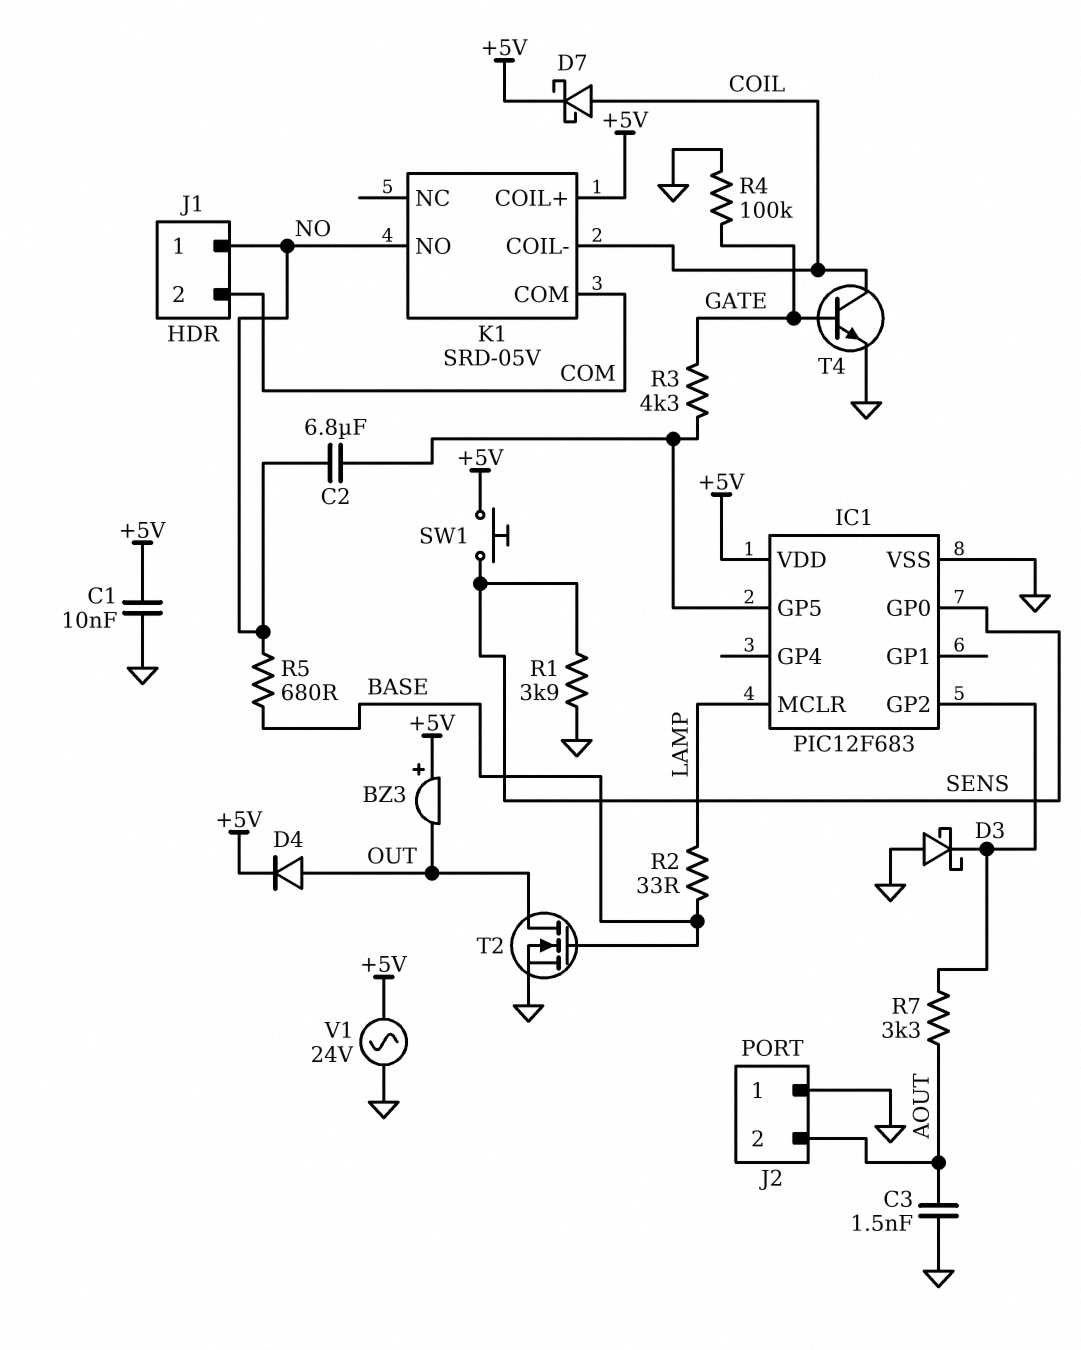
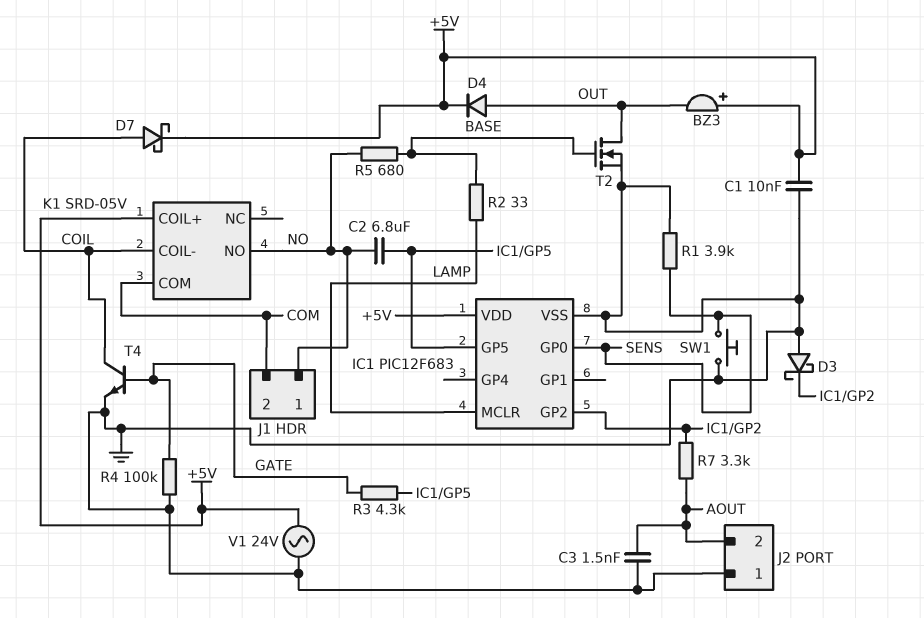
SW1: button (+5V, SENS) -> button (GND, SENS)

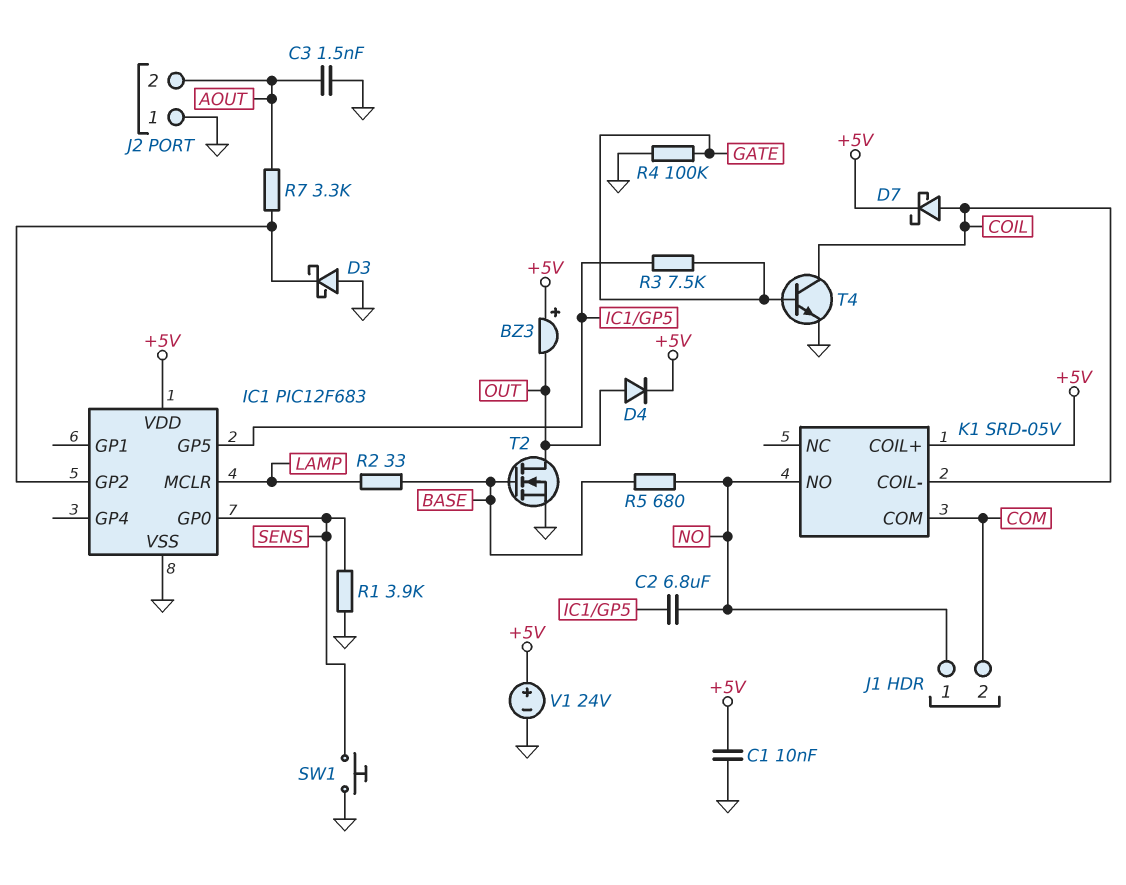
R3: 4.3k (GATE, IC1/GP5) -> 7.5k (GATE, IC1/GP5)
V1: AC 24V (+5V, GND) -> 24V (plus +5V, minus GND)

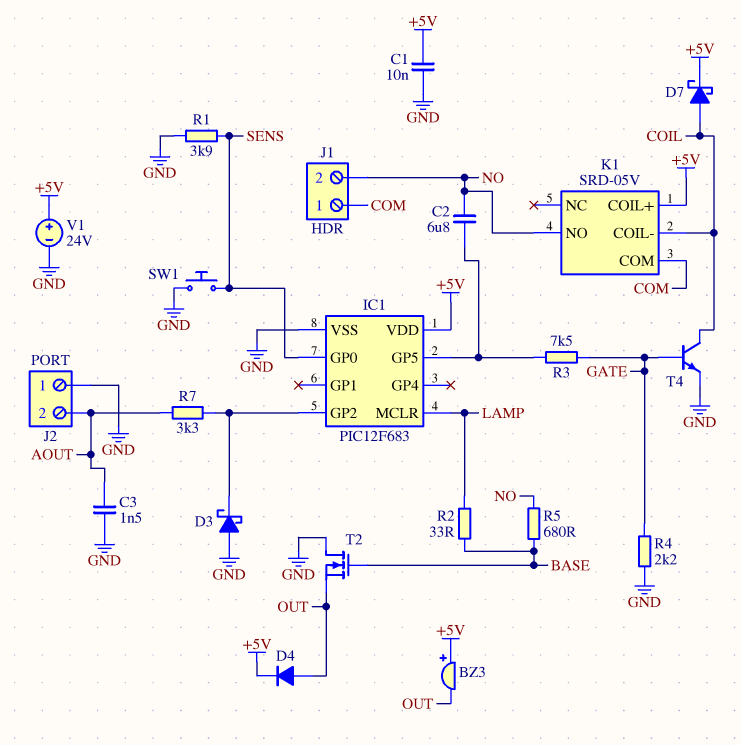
J1 pin 1: NO -> COM
J1 pin 2: COM -> NO
R4: 100k (GATE, GND) -> 2.2k (GATE, GND)
T2: NMOS (G BASE, D OUT, S GND) -> NMOS (G BASE, D GND, S OUT)

